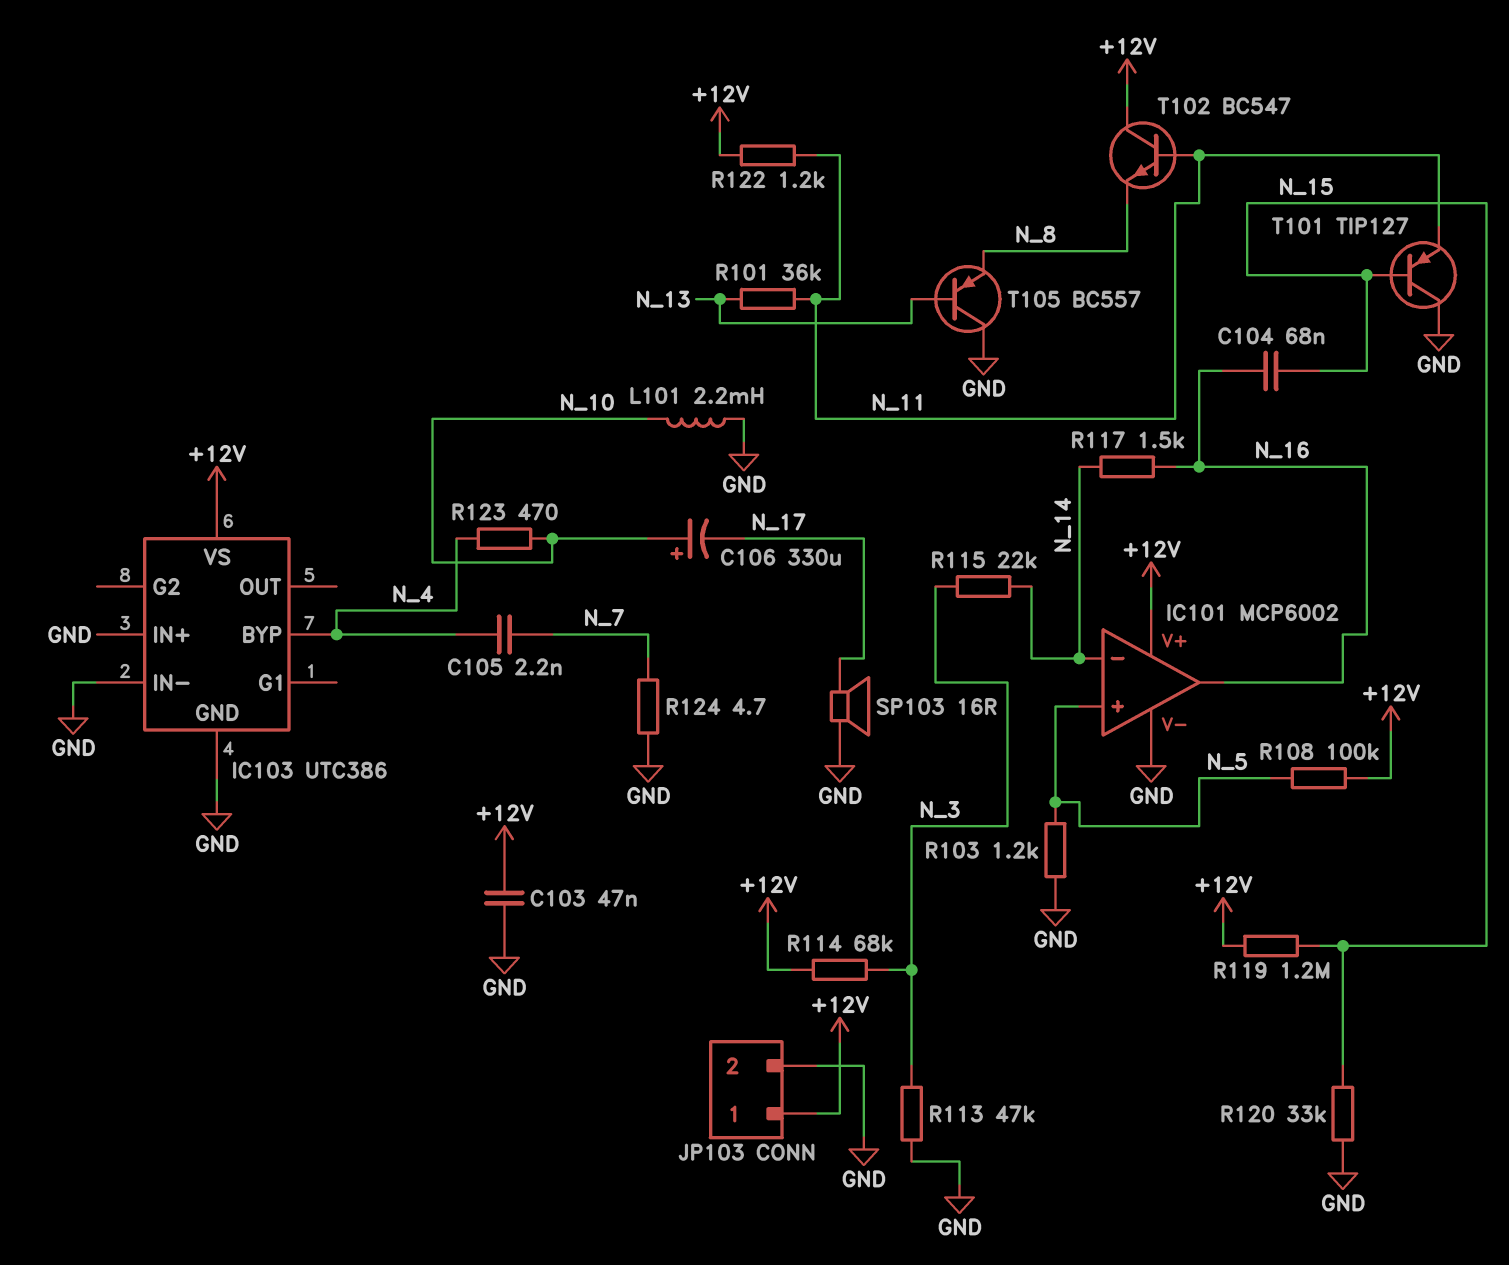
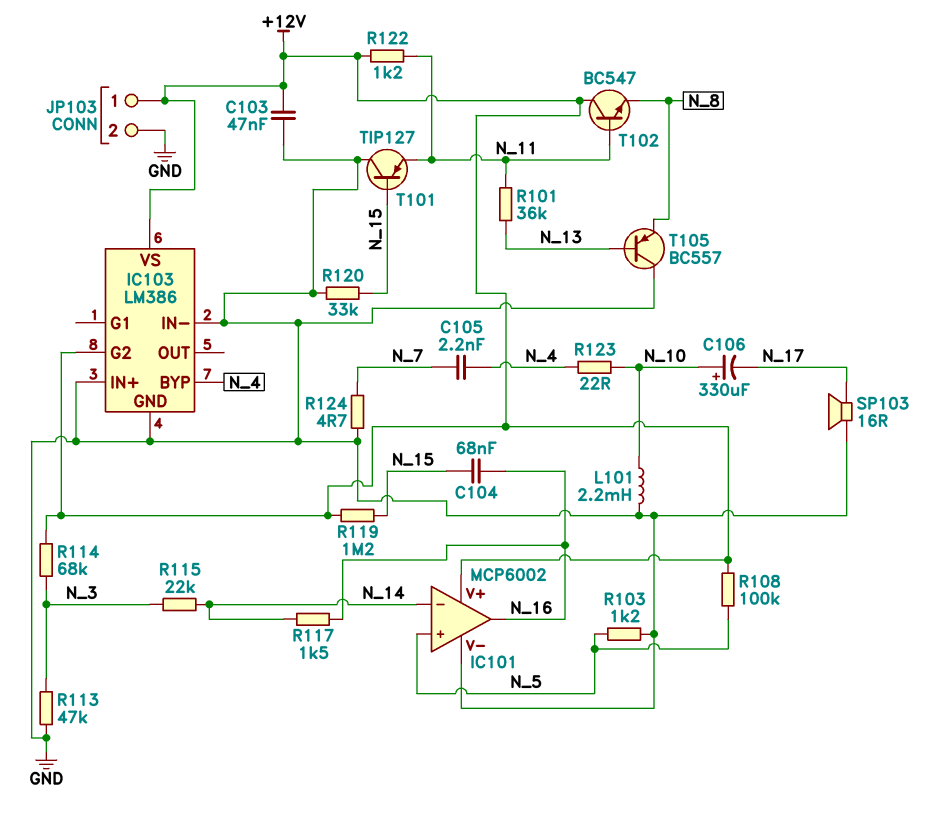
IC103: UTC386 -> LM386
IC103 pin G2: none -> +12V
R123: 470 (N_4, N_10) -> 22 (N_4, N_10)

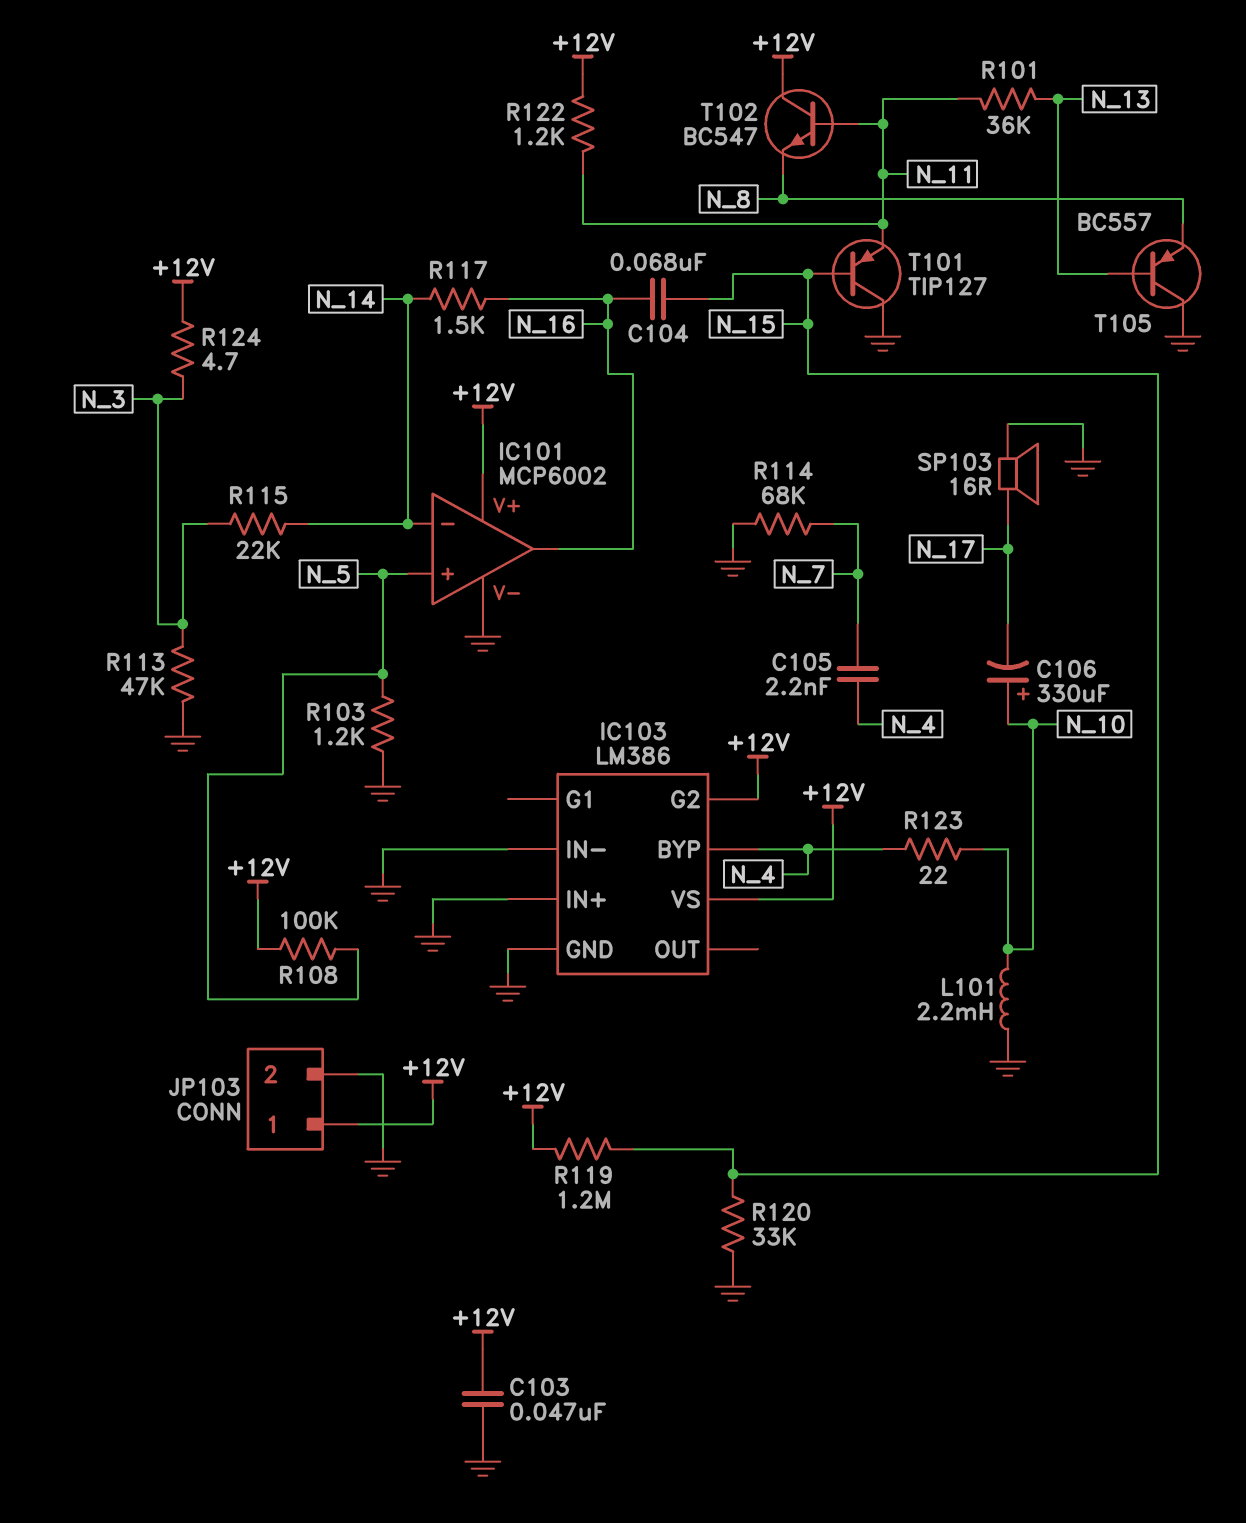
R114: 68k (+12V, N_3) -> 68k (GND, N_7)
R124: 4.7 (GND, N_7) -> 4.7 (+12V, N_3)

